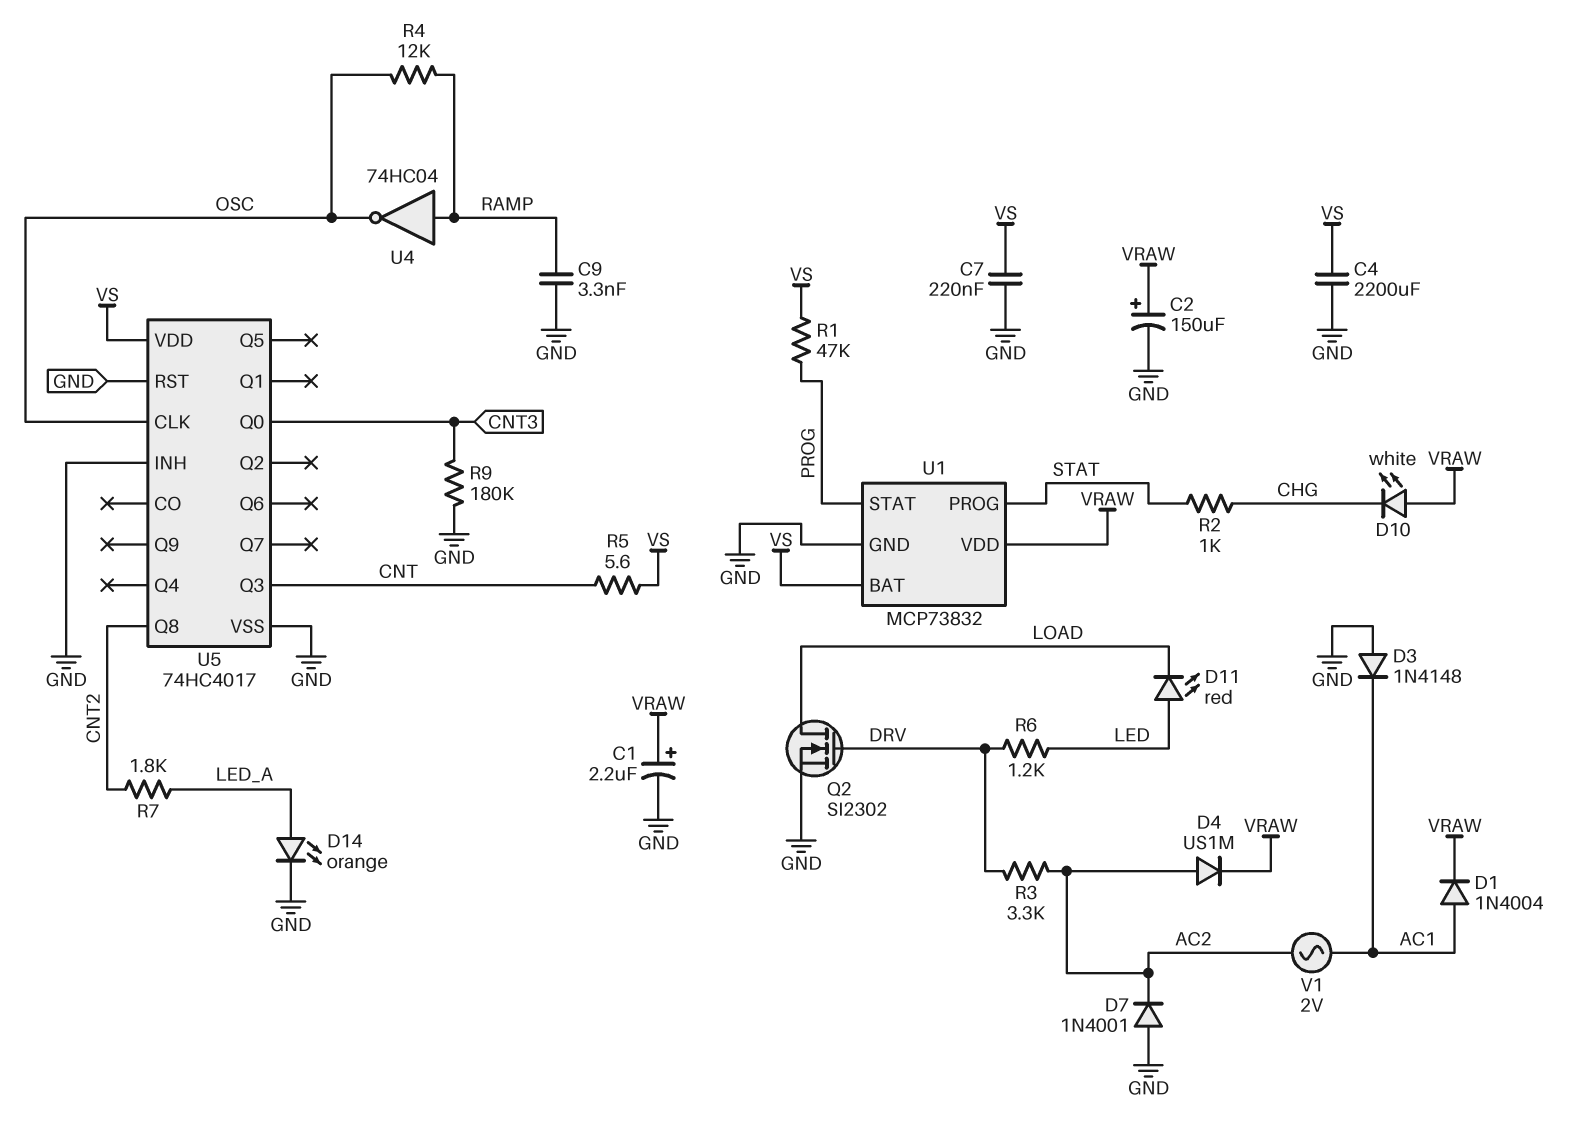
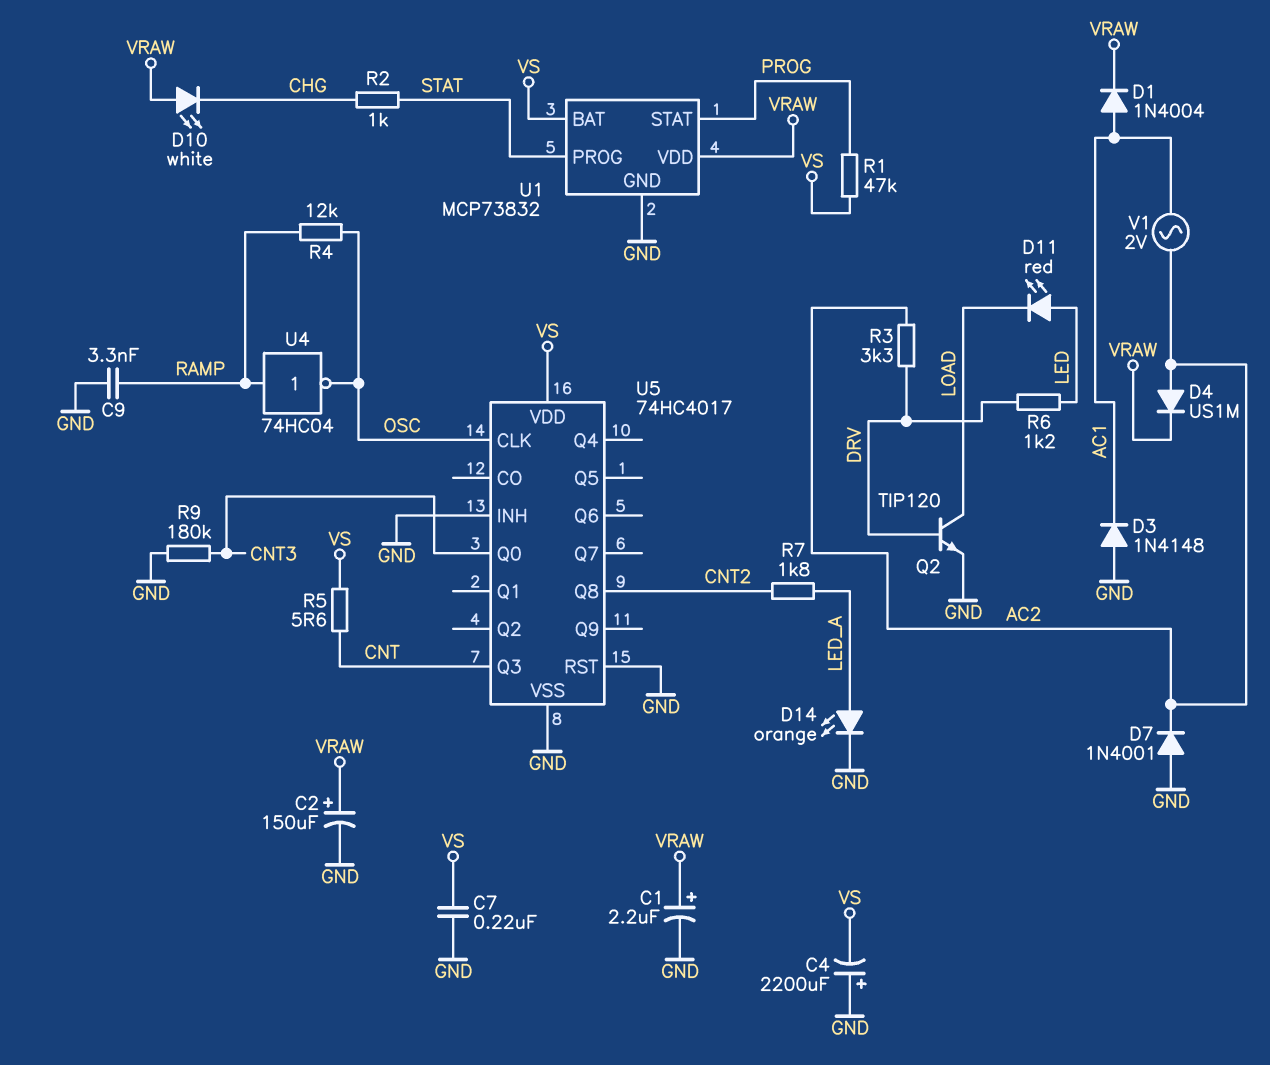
C4: 2200uF (GND, VS) -> 2200uF (plus GND, minus VS)
Q2: NMOS SI2302 (G DRV, D LOAD, S GND) -> NPN TIP120 (B DRV, C LOAD, E GND)

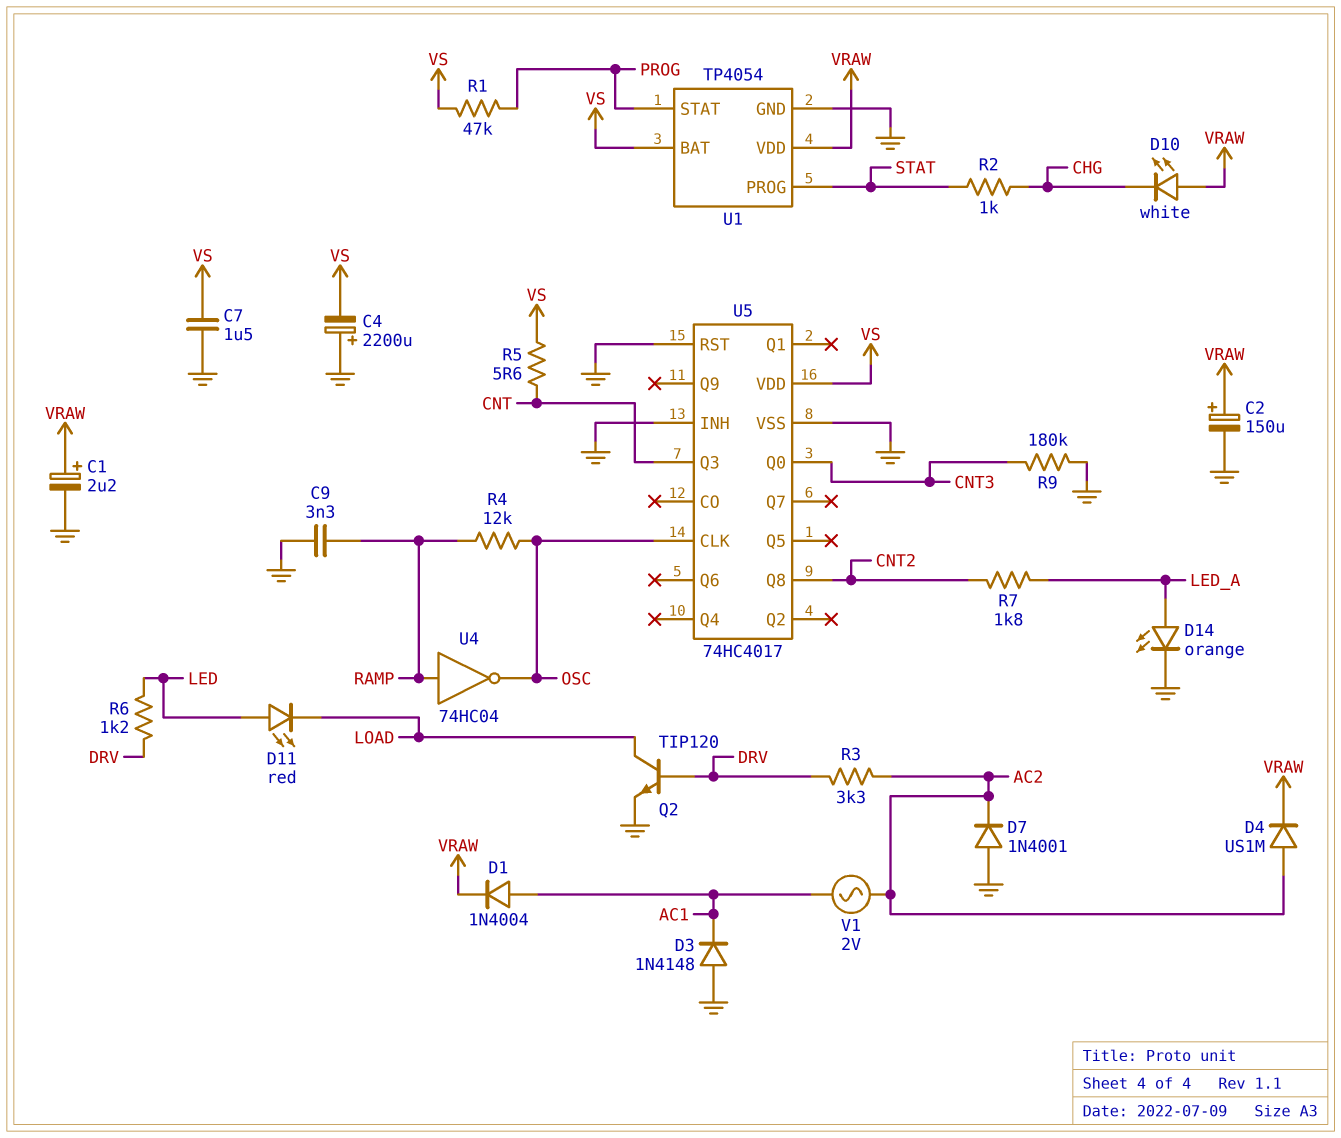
C7: 220nF (GND, VS) -> 1.5uF (GND, VS)
U1: MCP73832 -> TP4054

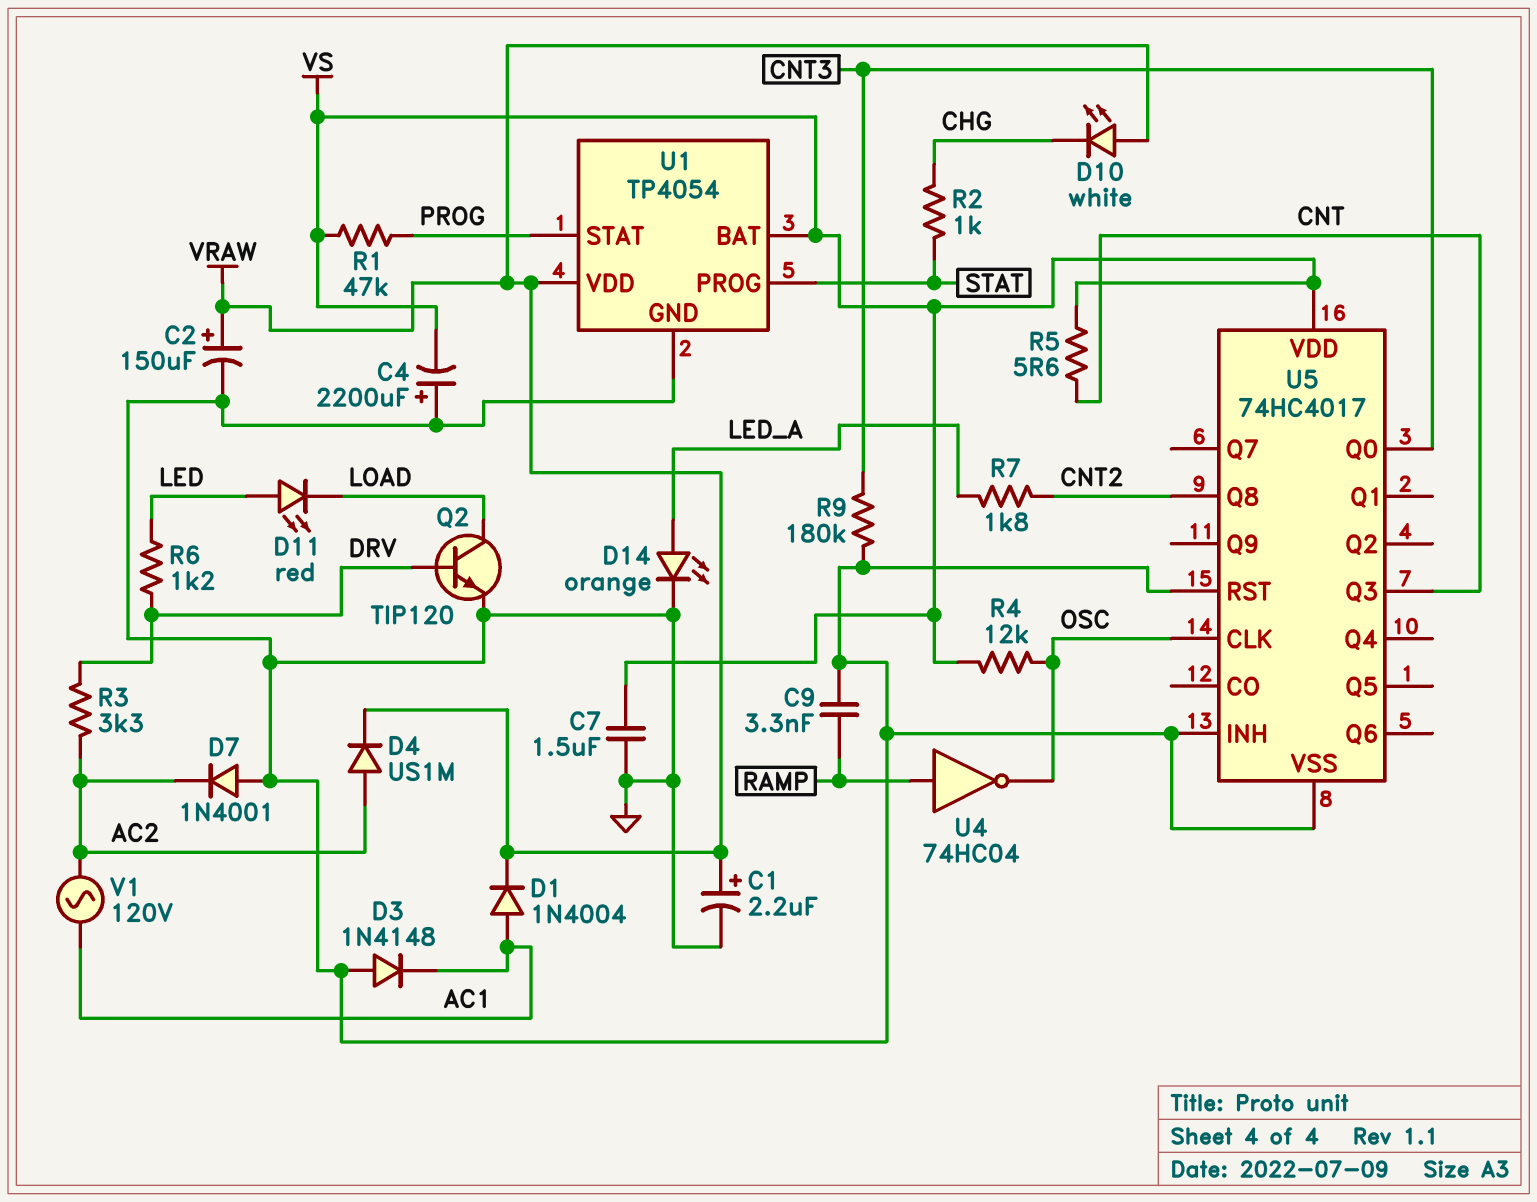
R4: 12k (OSC, RAMP) -> 12k (OSC, VS)
V1: AC 2V (AC1, AC2) -> AC 120V (AC1, AC2)

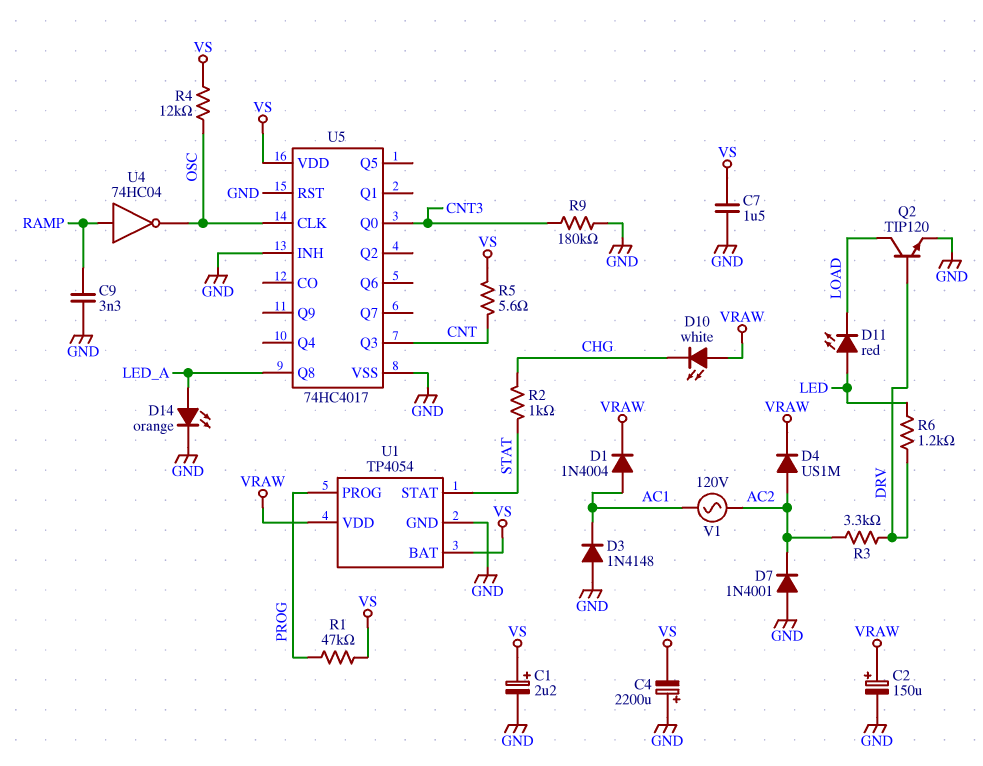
C1: 2.2uF (plus VRAW, minus GND) -> 2.2uF (plus VS, minus GND)
R7: 1.8k (CNT2, LED_A) -> none
U1 pin PROG: STAT -> PROG
U1 pin STAT: PROG -> STAT
U5 pin Q8: CNT2 -> LED_A

